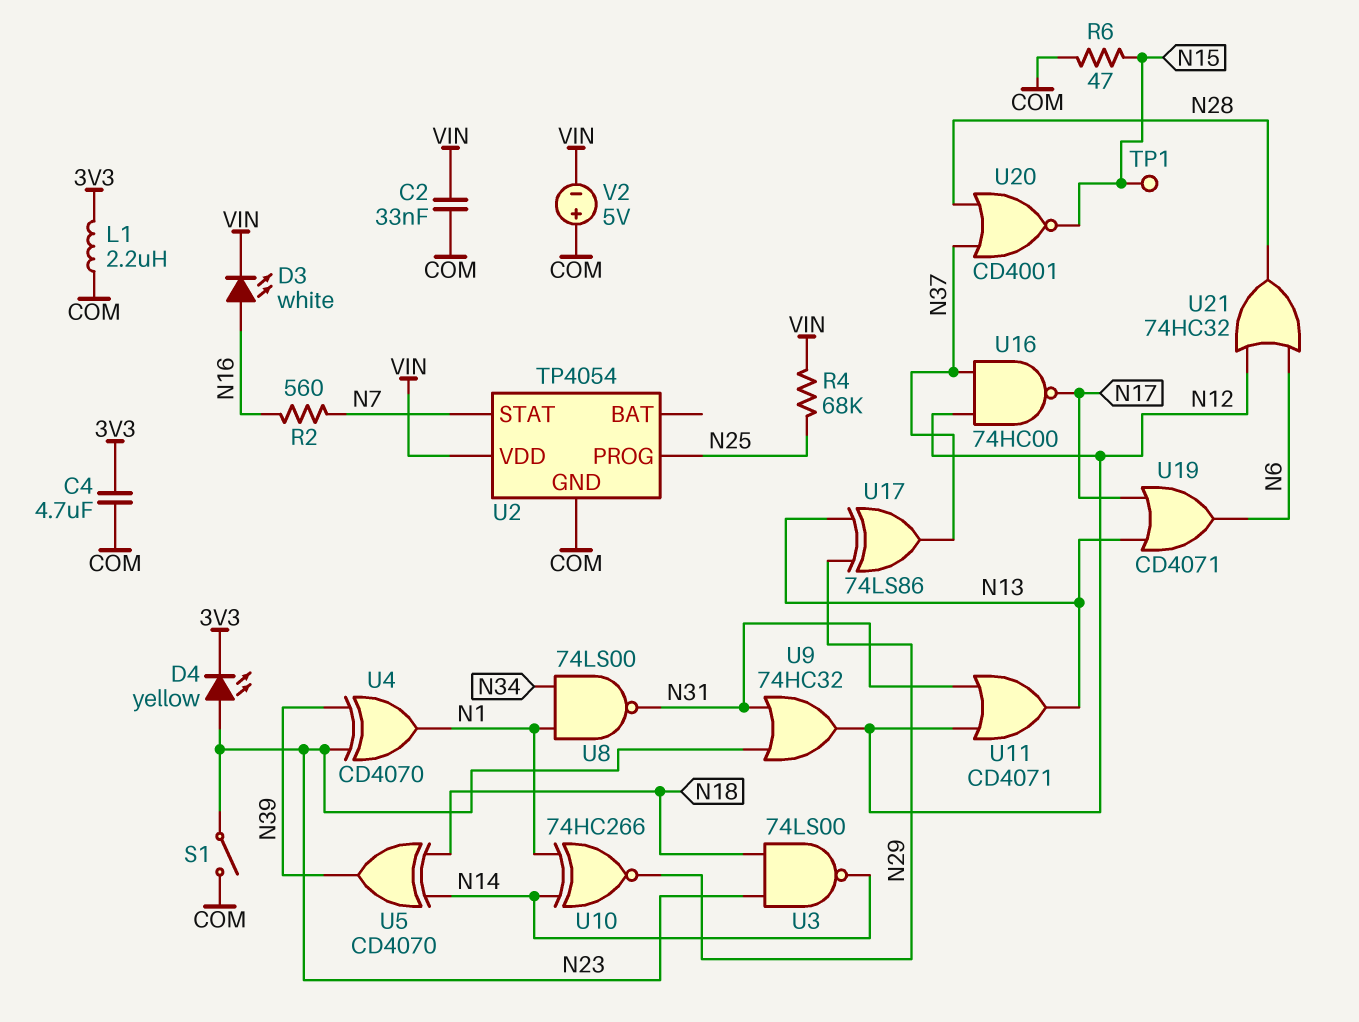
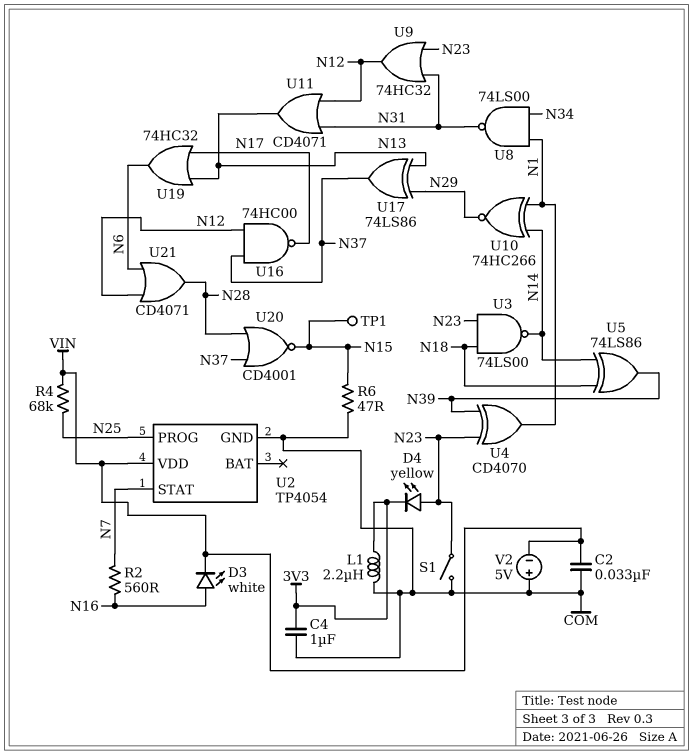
C4: 4.7uF (3V3, COM) -> 1uF (3V3, COM)
U5: XOR CD4070 (in N14, in N18, out N39) -> XOR 74LS86 (in N14, in N18, out N39)
U19: OR CD4071 (in N13, in N17, out N6) -> OR 74HC32 (in N13, in N17, out N6)
U21: OR 74HC32 (in N6, in N12, out N28) -> OR CD4071 (in N6, in N12, out N28)

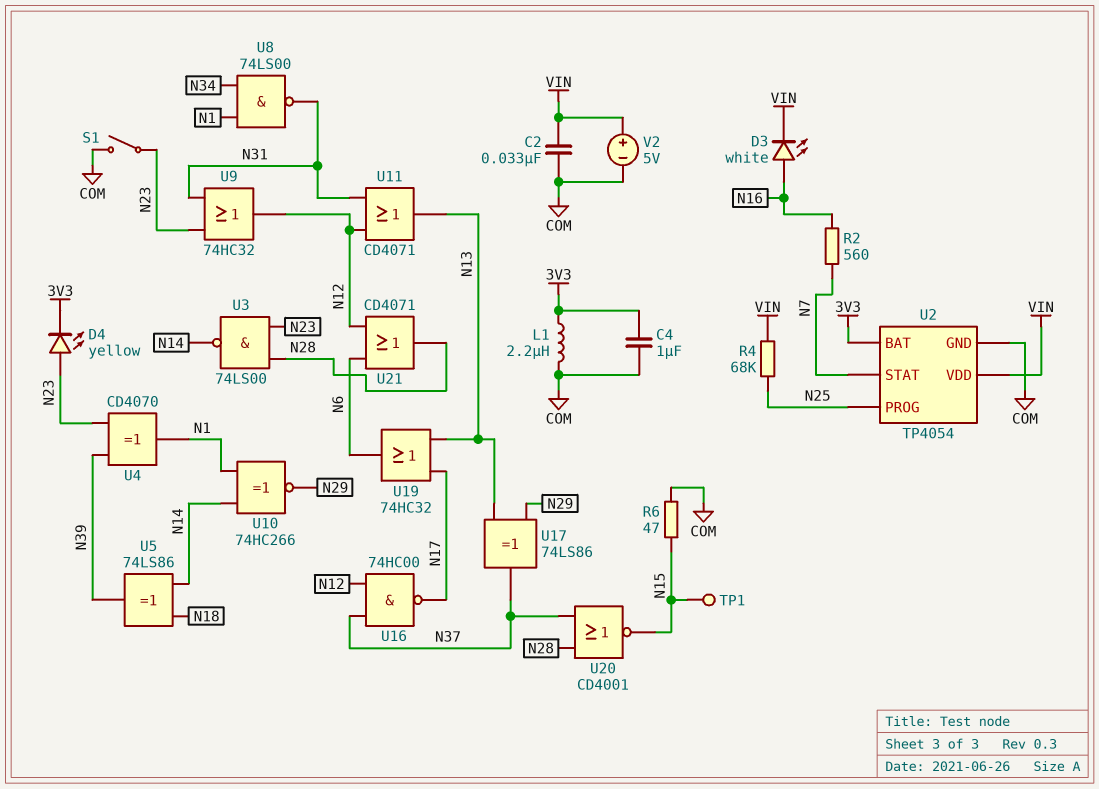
U2 pin BAT: none -> 3V3
U3: NAND 74LS00 (in N18, in N23, out N14) -> NAND 74LS00 (in N23, in N28, out N14)
V2: 5V (plus COM, minus VIN) -> 5V (plus VIN, minus COM)

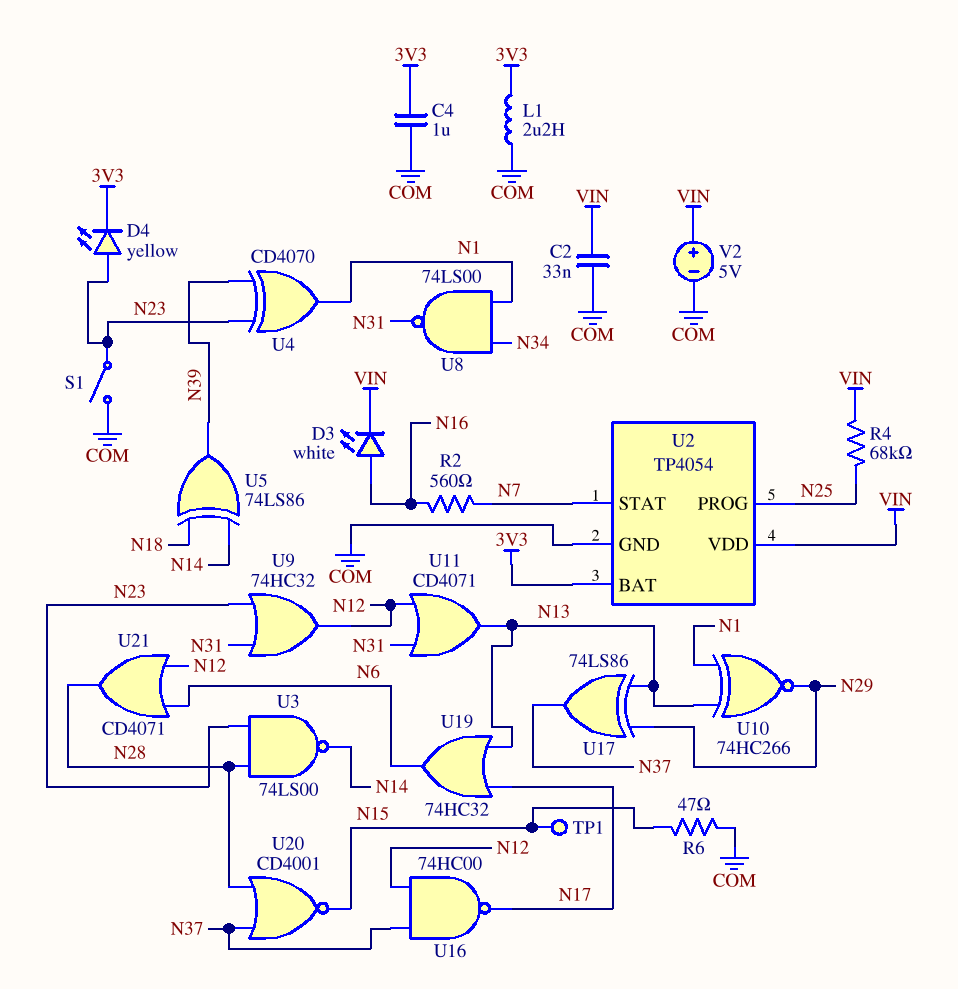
U10: XNOR 74HC266 (in N1, in N14, out N29) -> XNOR 74HC266 (in N1, in N13, out N29)

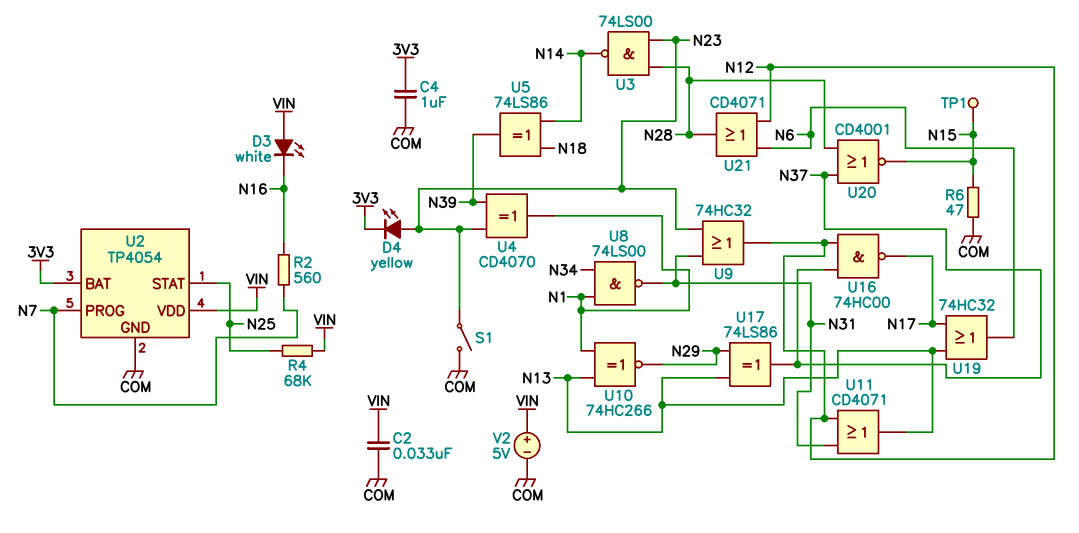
D3: LED white (A N16, K VIN) -> LED white (A VIN, K N16)
L1: 2.2uH (3V3, COM) -> none
U2 pin PROG: N25 -> N7
U2 pin STAT: N7 -> N25

